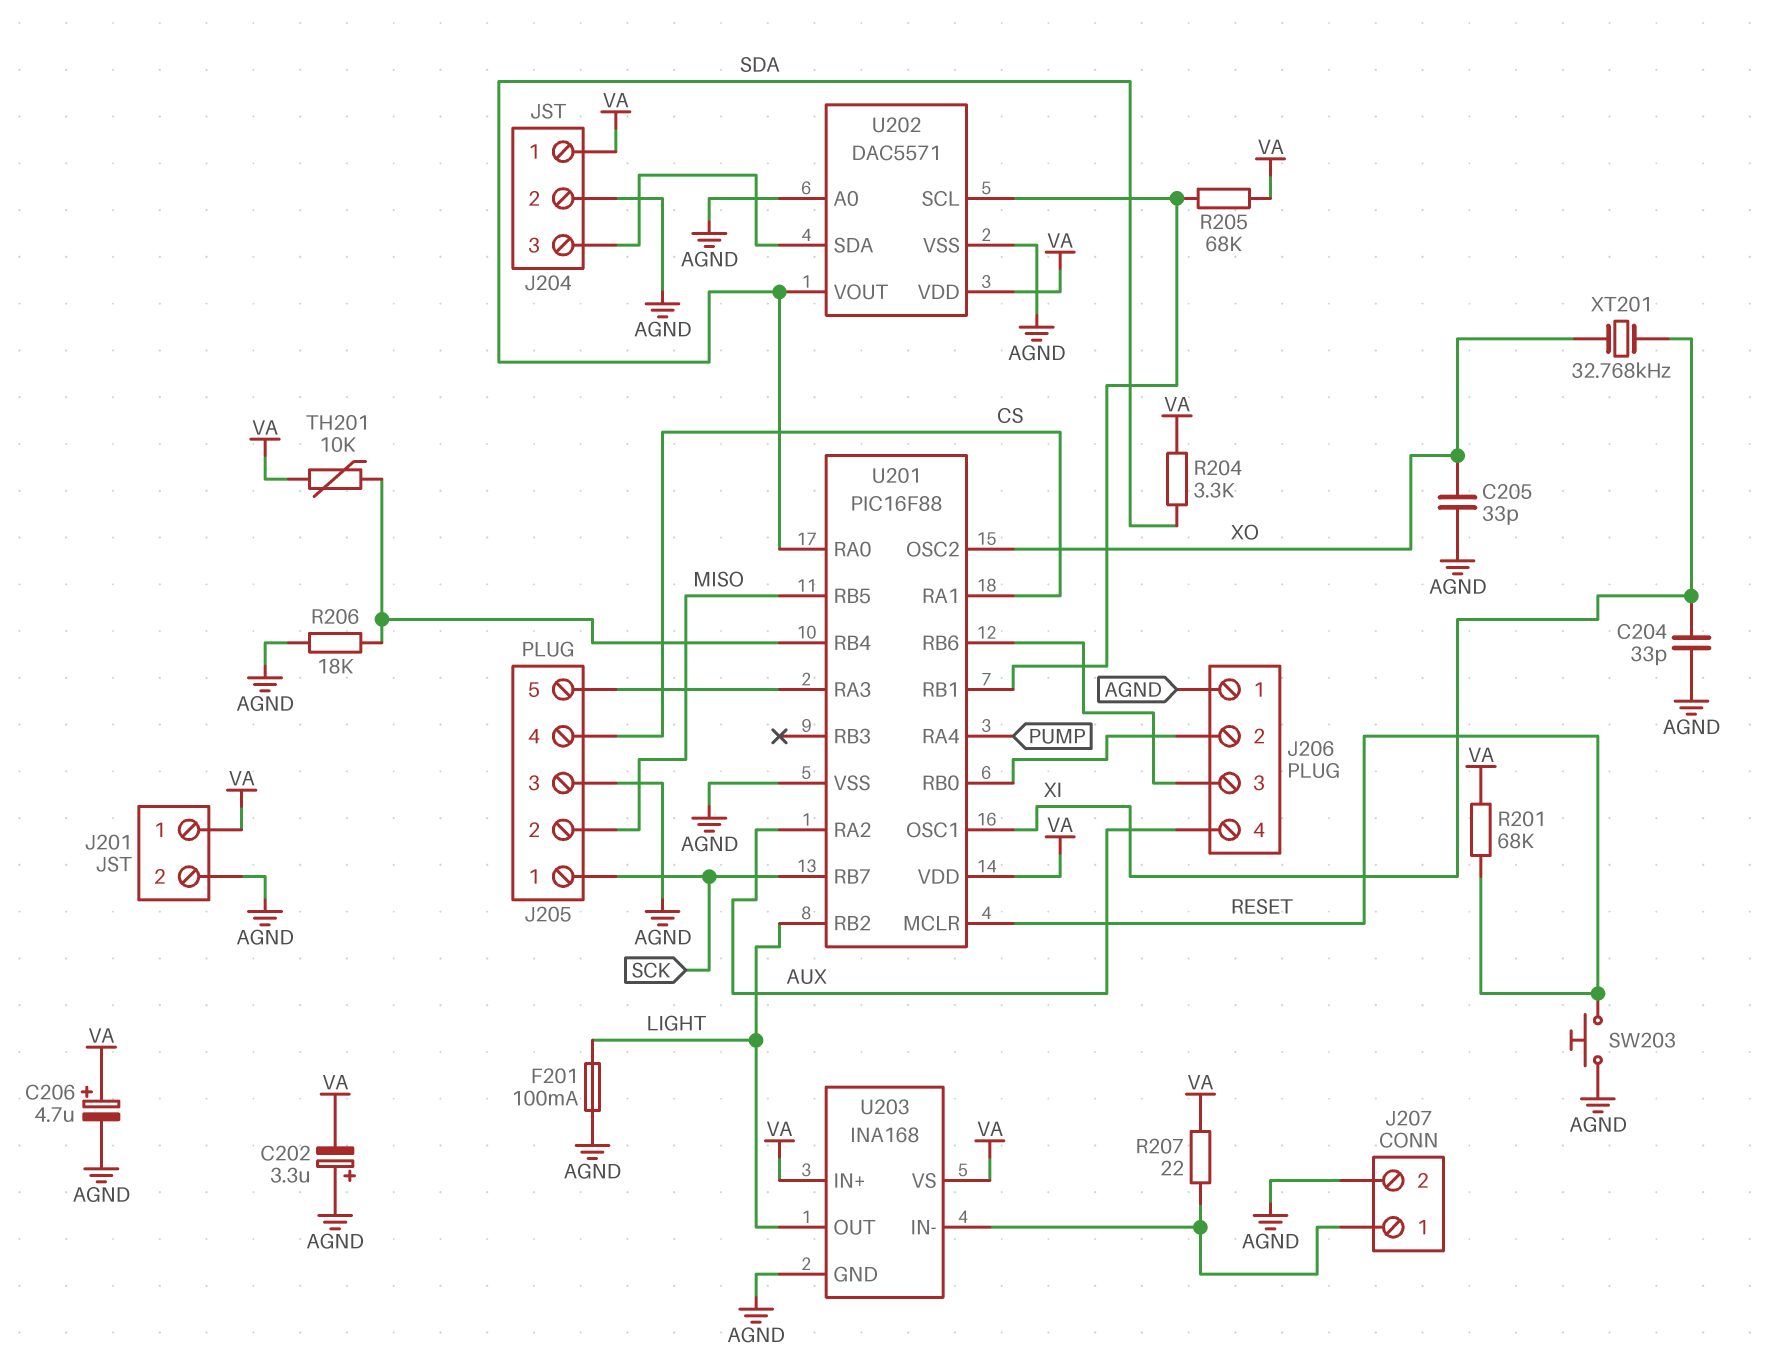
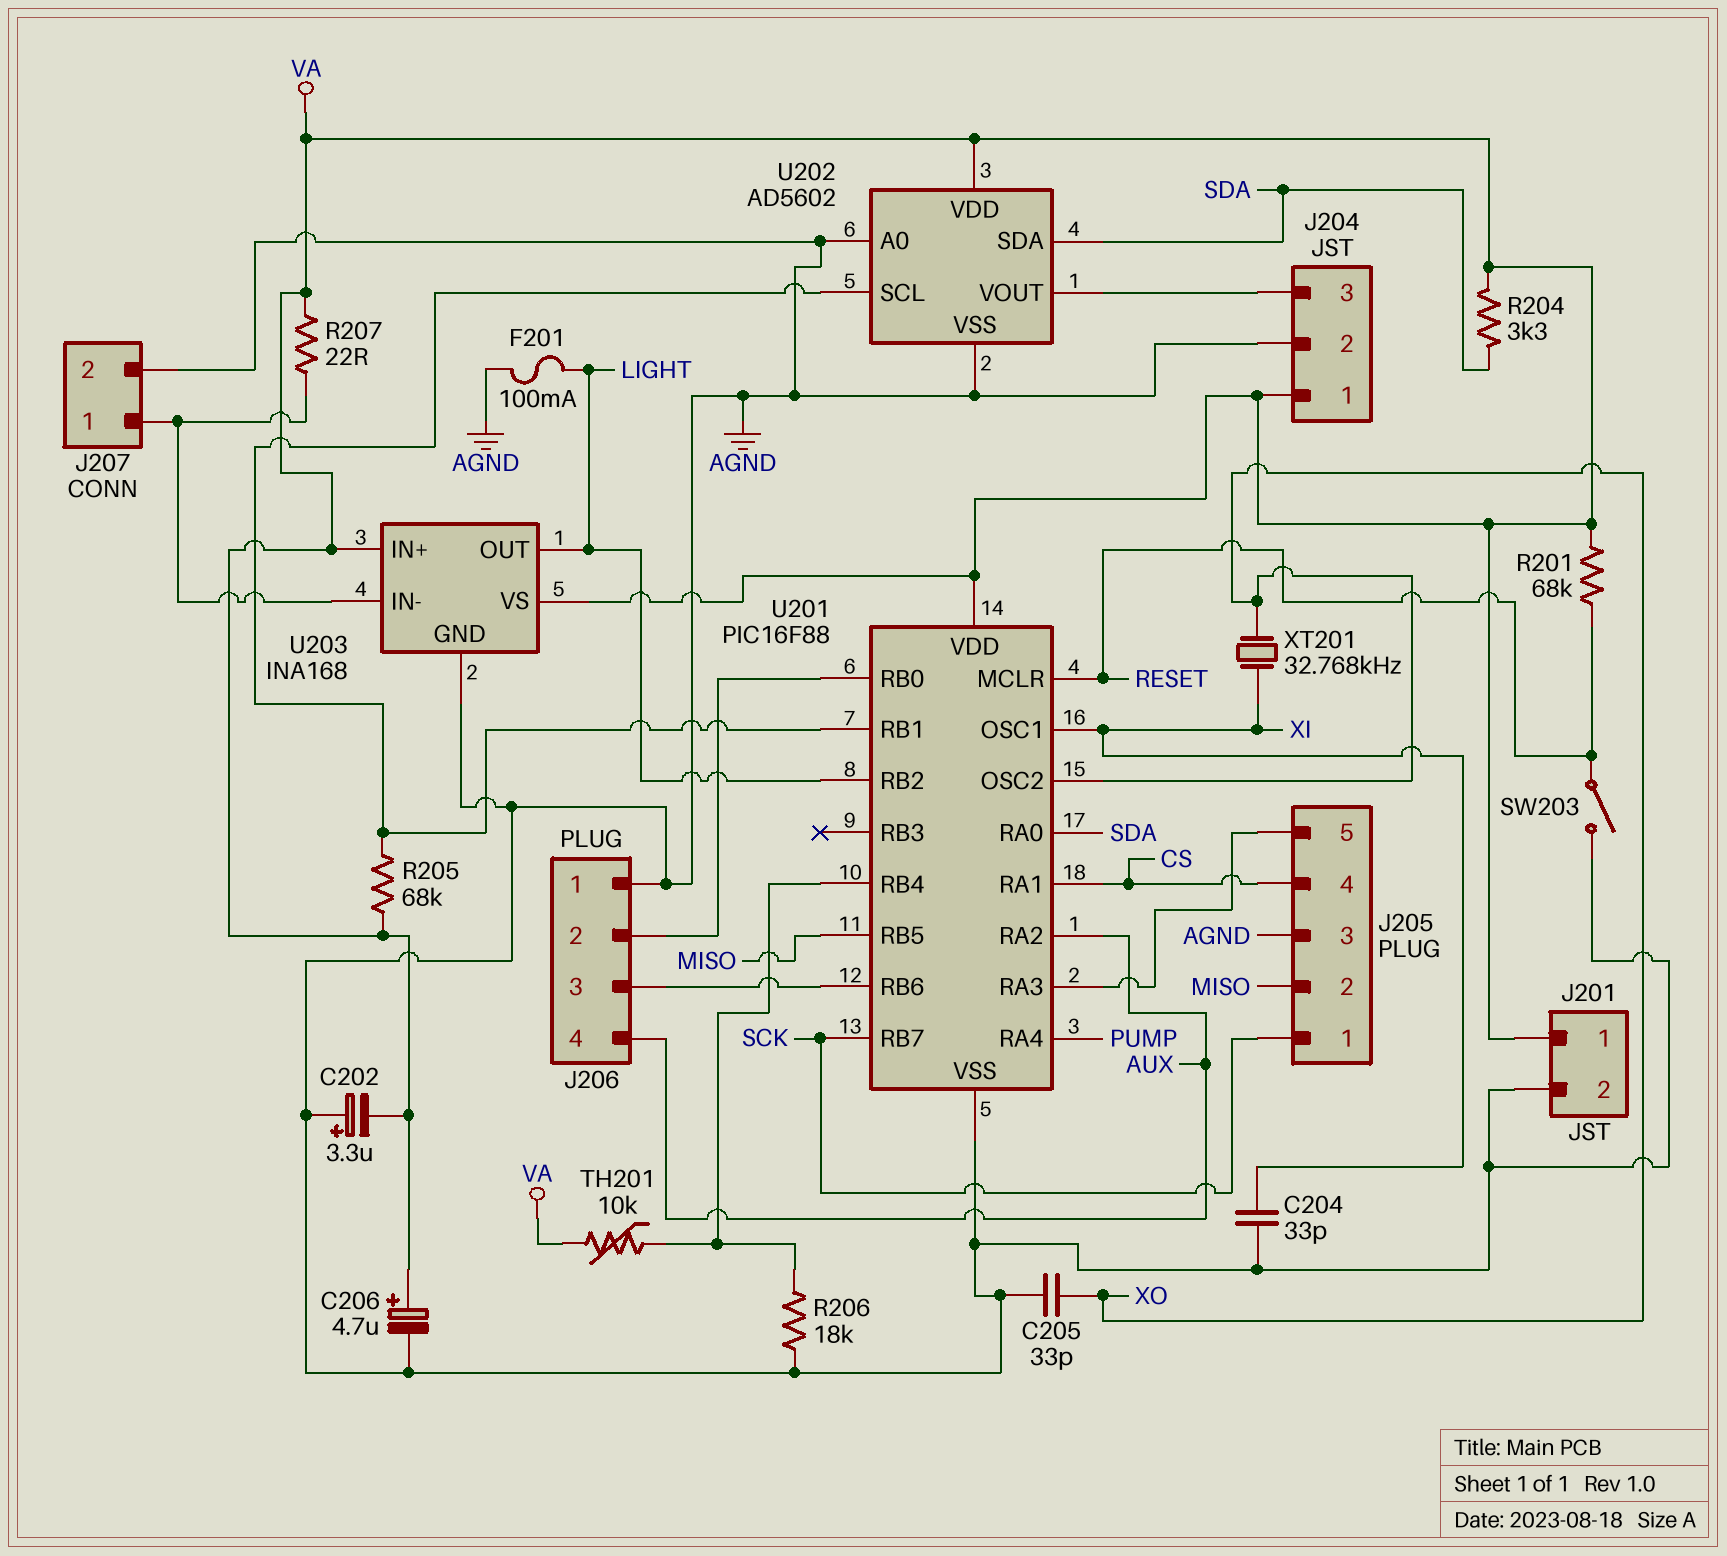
SW203: button (AGND, RESET) -> switch (AGND, RESET)
U202: DAC5571 -> AD5602
U202 pin SDA: J204/3 -> SDA
U202 pin VOUT: SDA -> J204/3

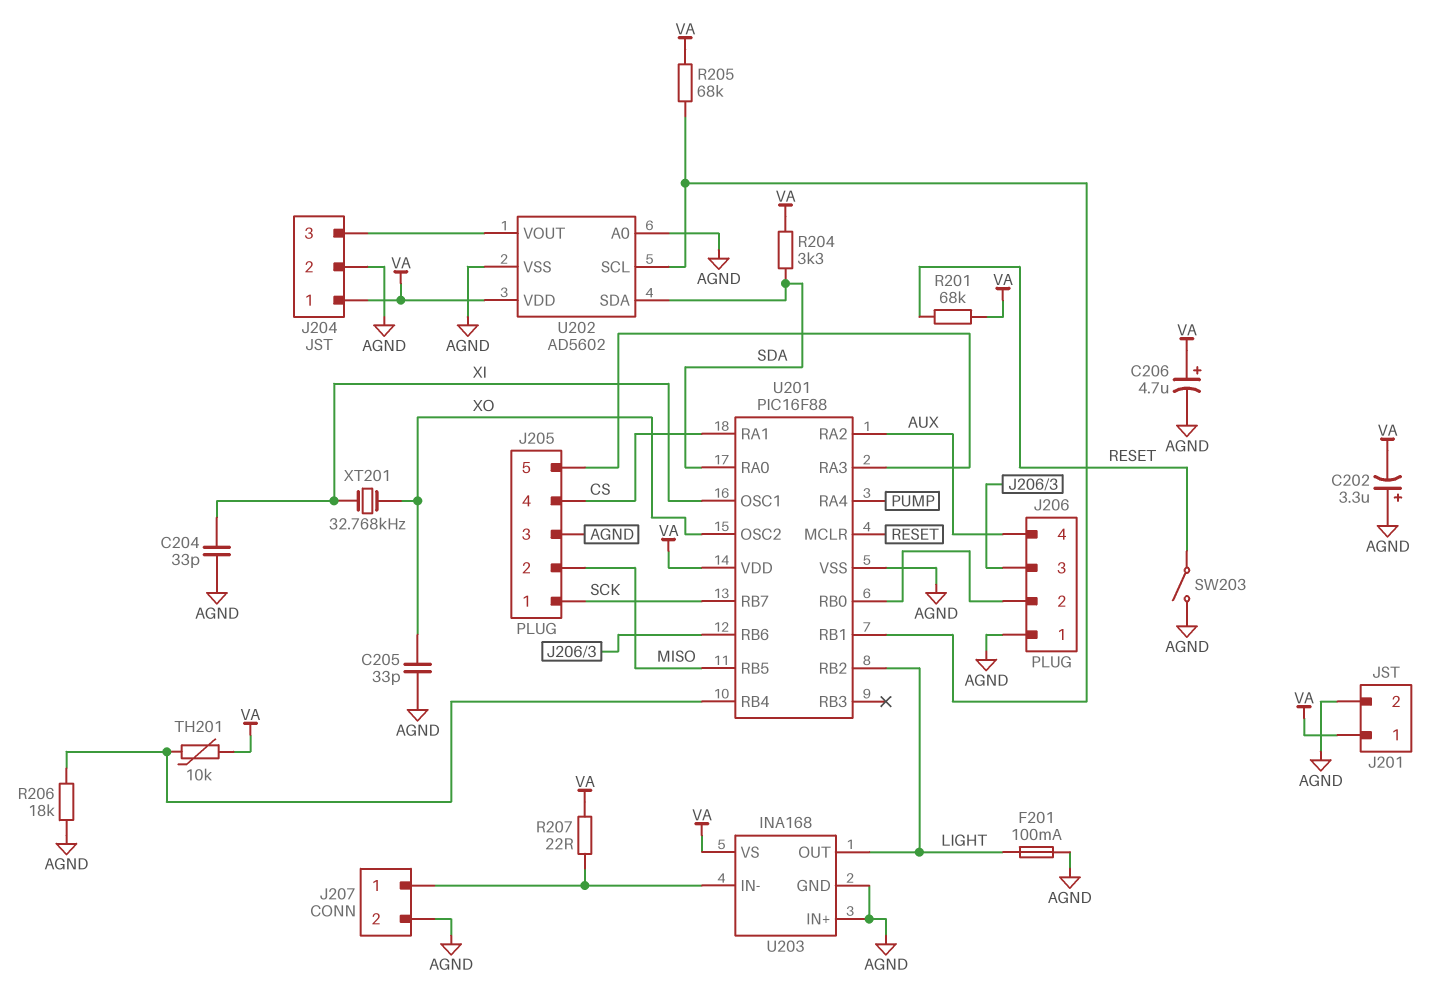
U203 pin IN+: VA -> AGND

